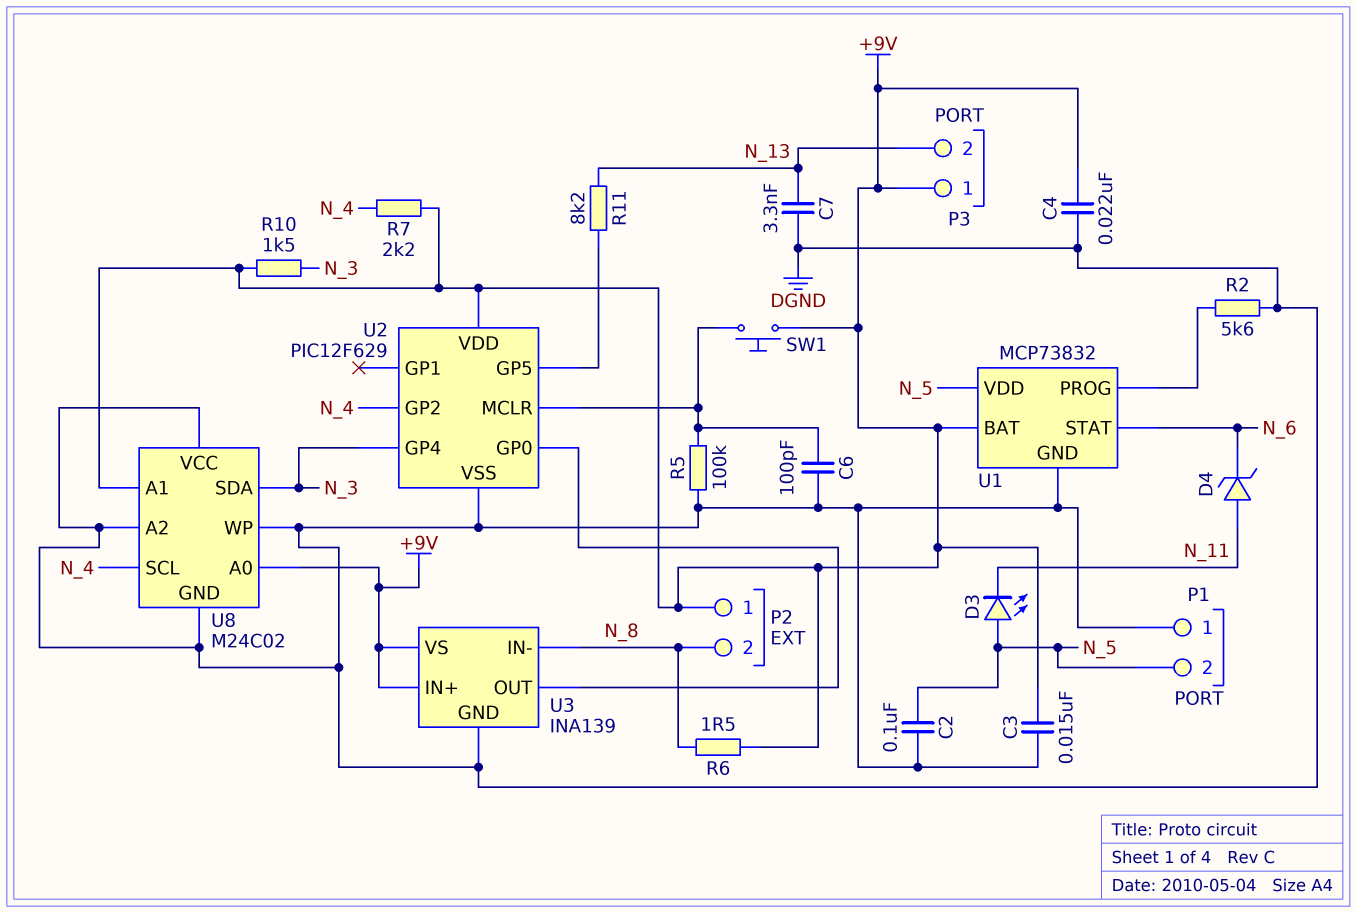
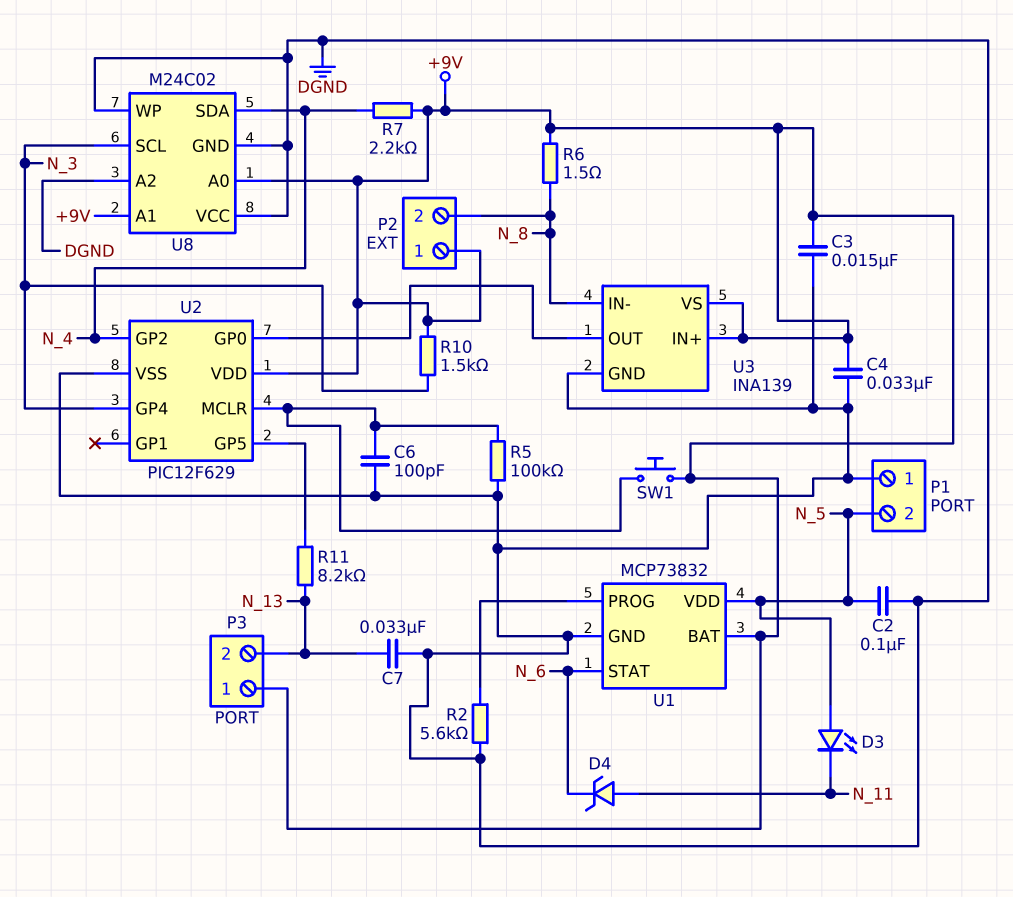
C4: 22nF (+9V, DGND) -> 33nF (+9V, DGND)
C7: 3.3nF (DGND, N_13) -> 33nF (DGND, N_13)
U8 pin SCL: N_4 -> N_3
U8 pin SDA: N_3 -> N_4

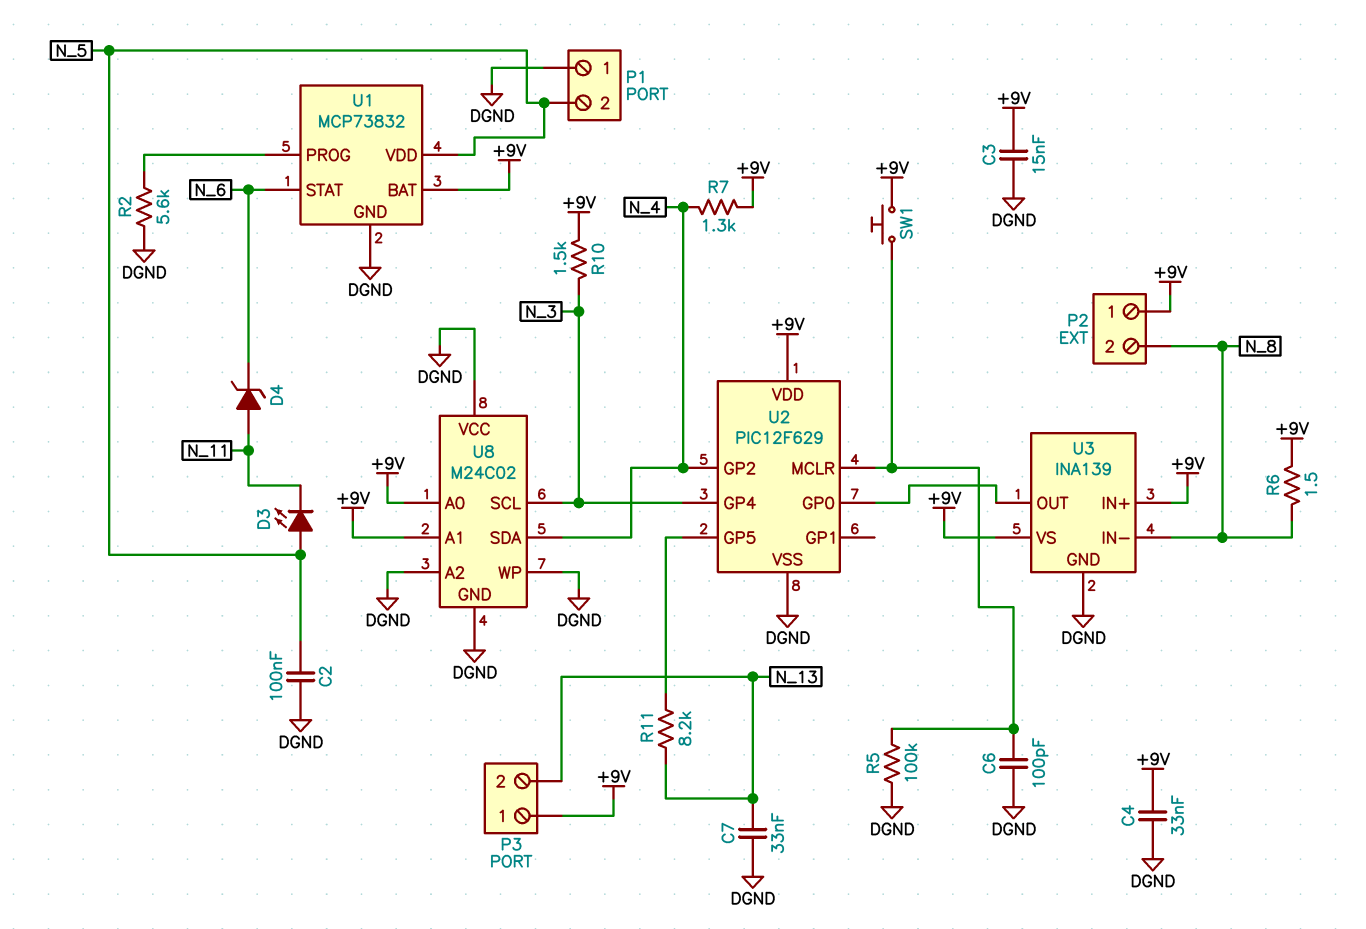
R7: 2.2k (+9V, N_4) -> 1.3k (+9V, N_4)

